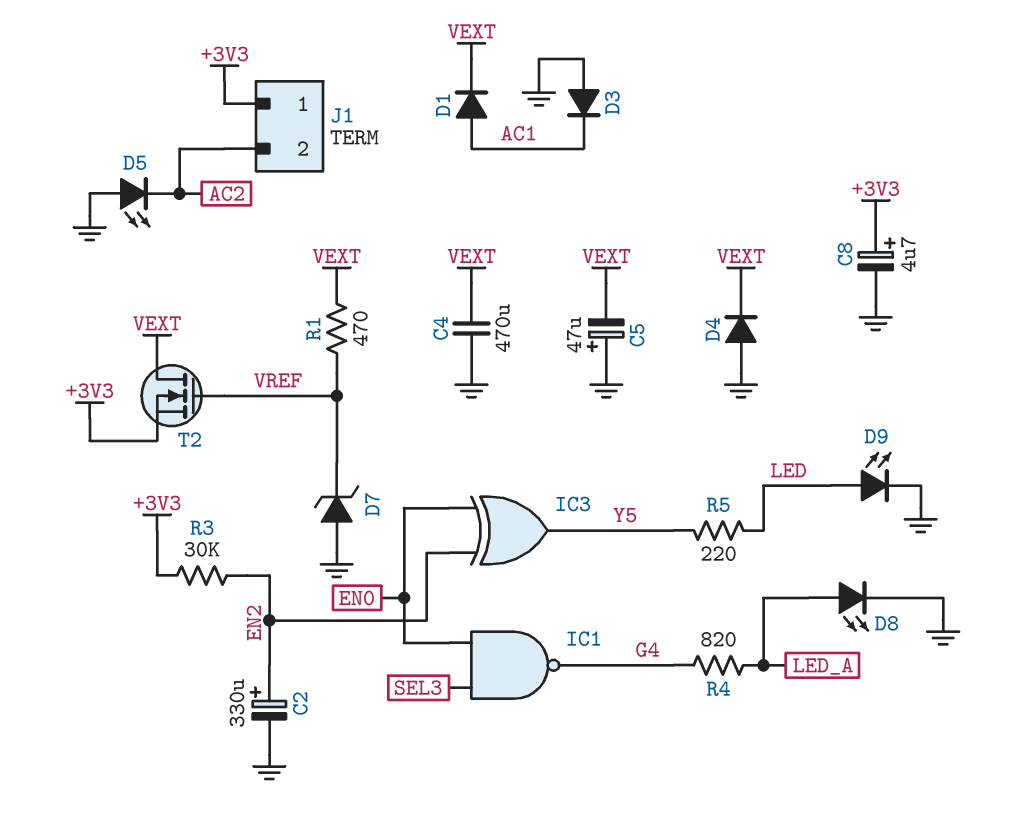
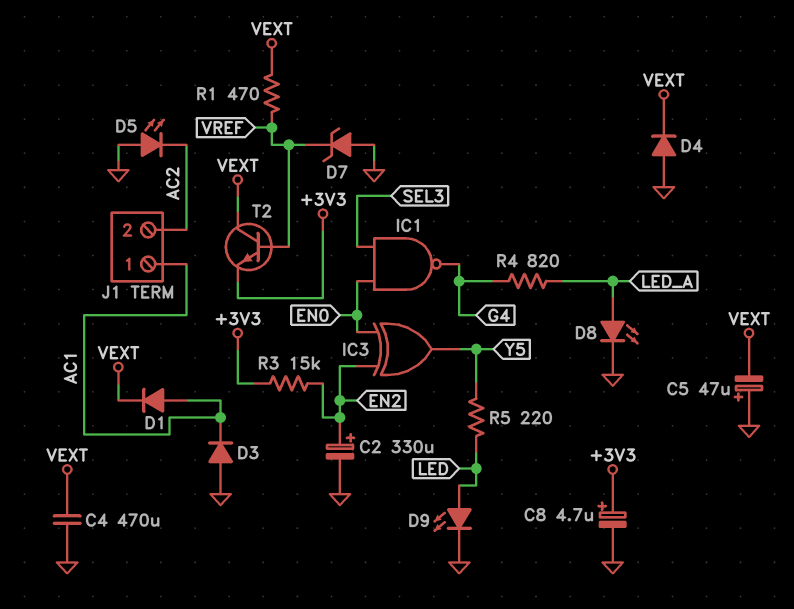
J1 pin 1: +3V3 -> AC1
R3: 30k (+3V3, EN2) -> 15k (+3V3, EN2)
T2: NMOS (G VREF, D VEXT, S +3V3) -> NPN (B VREF, C VEXT, E +3V3)

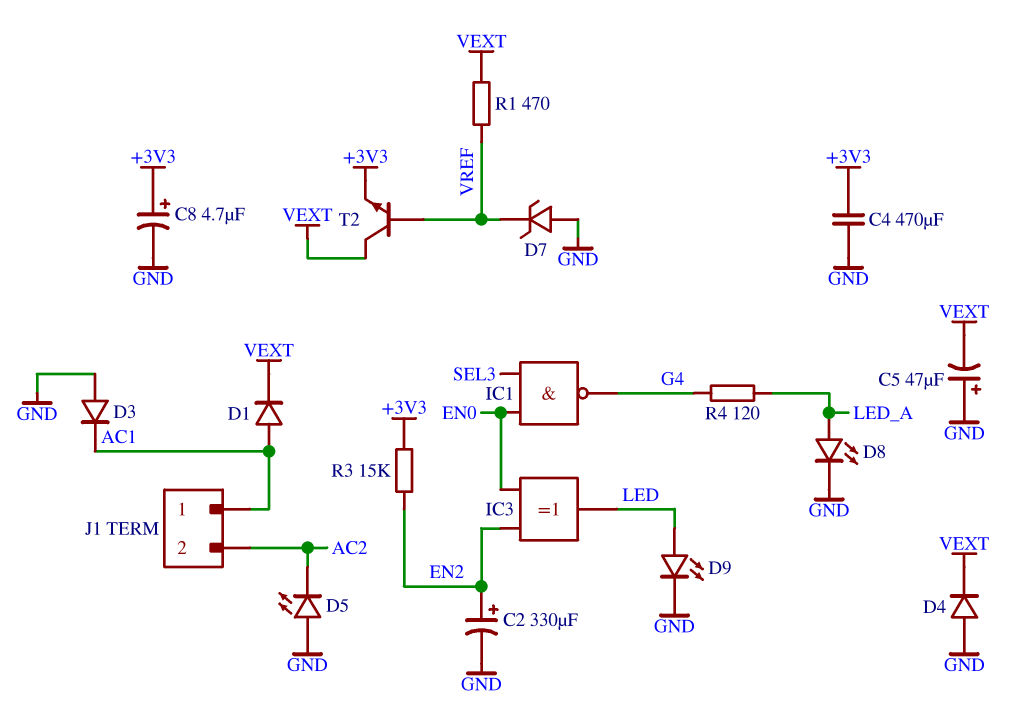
C4: 470uF (GND, VEXT) -> 470uF (+3V3, GND)
IC3: XOR (in EN0, in EN2, out Y5) -> XOR (in EN0, in EN2, out LED)
R4: 820 (G4, LED_A) -> 120 (G4, LED_A)
R5: 220 (LED, Y5) -> none

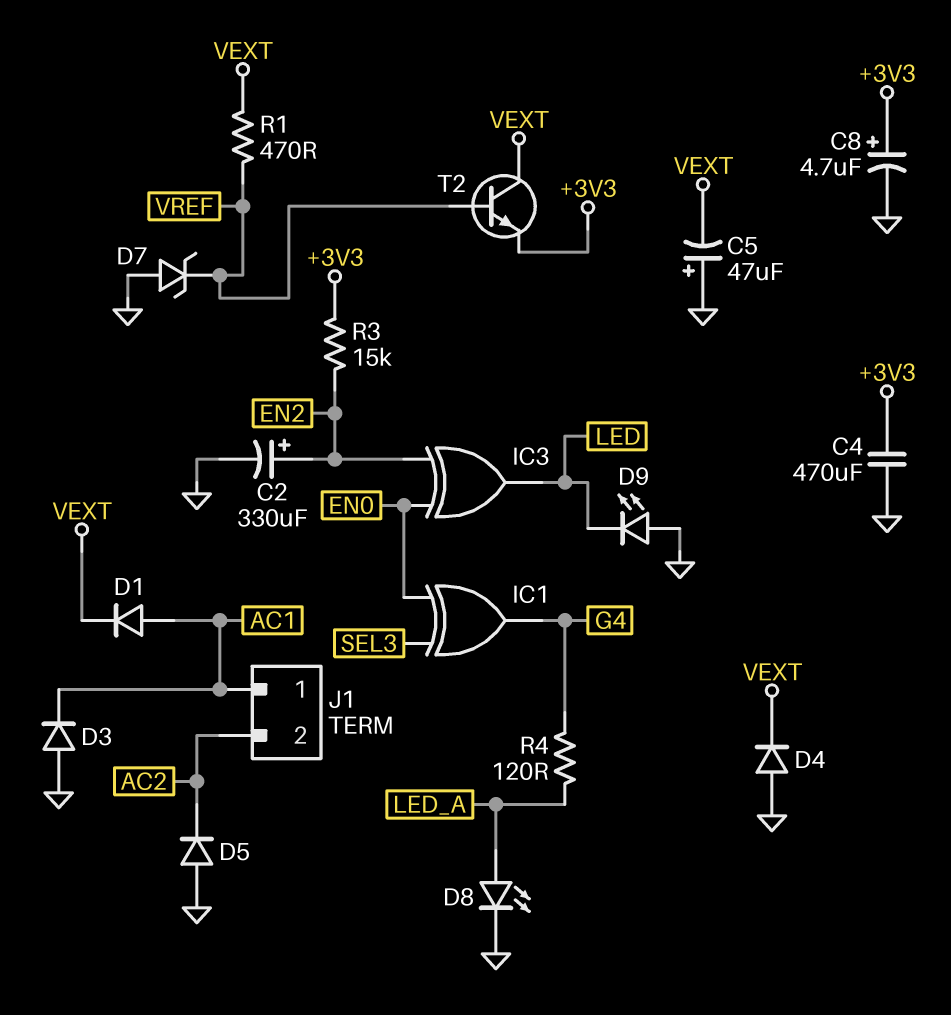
D5: LED (A GND, K AC2) -> diode (A GND, K AC2)
D9: LED (A LED, K GND) -> LED (A GND, K LED)
IC1: NAND (in EN0, in SEL3, out G4) -> XOR (in EN0, in SEL3, out G4)

